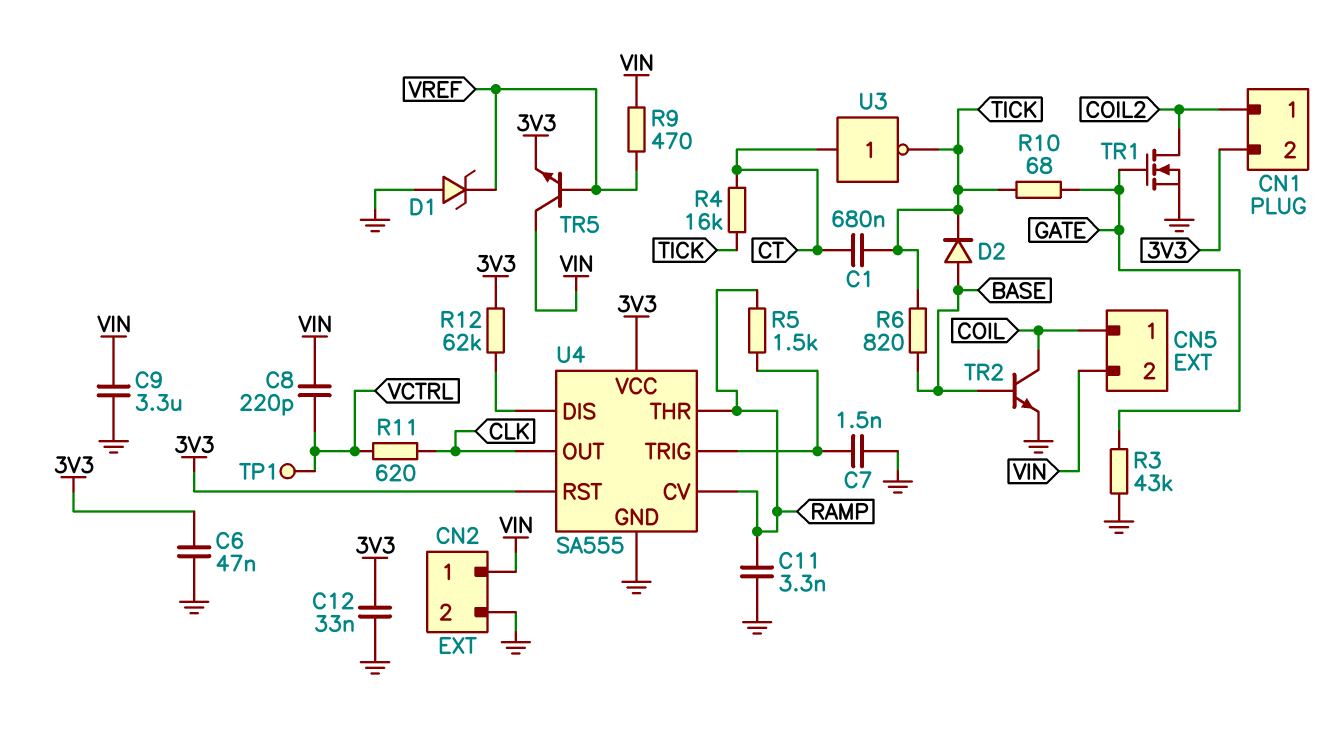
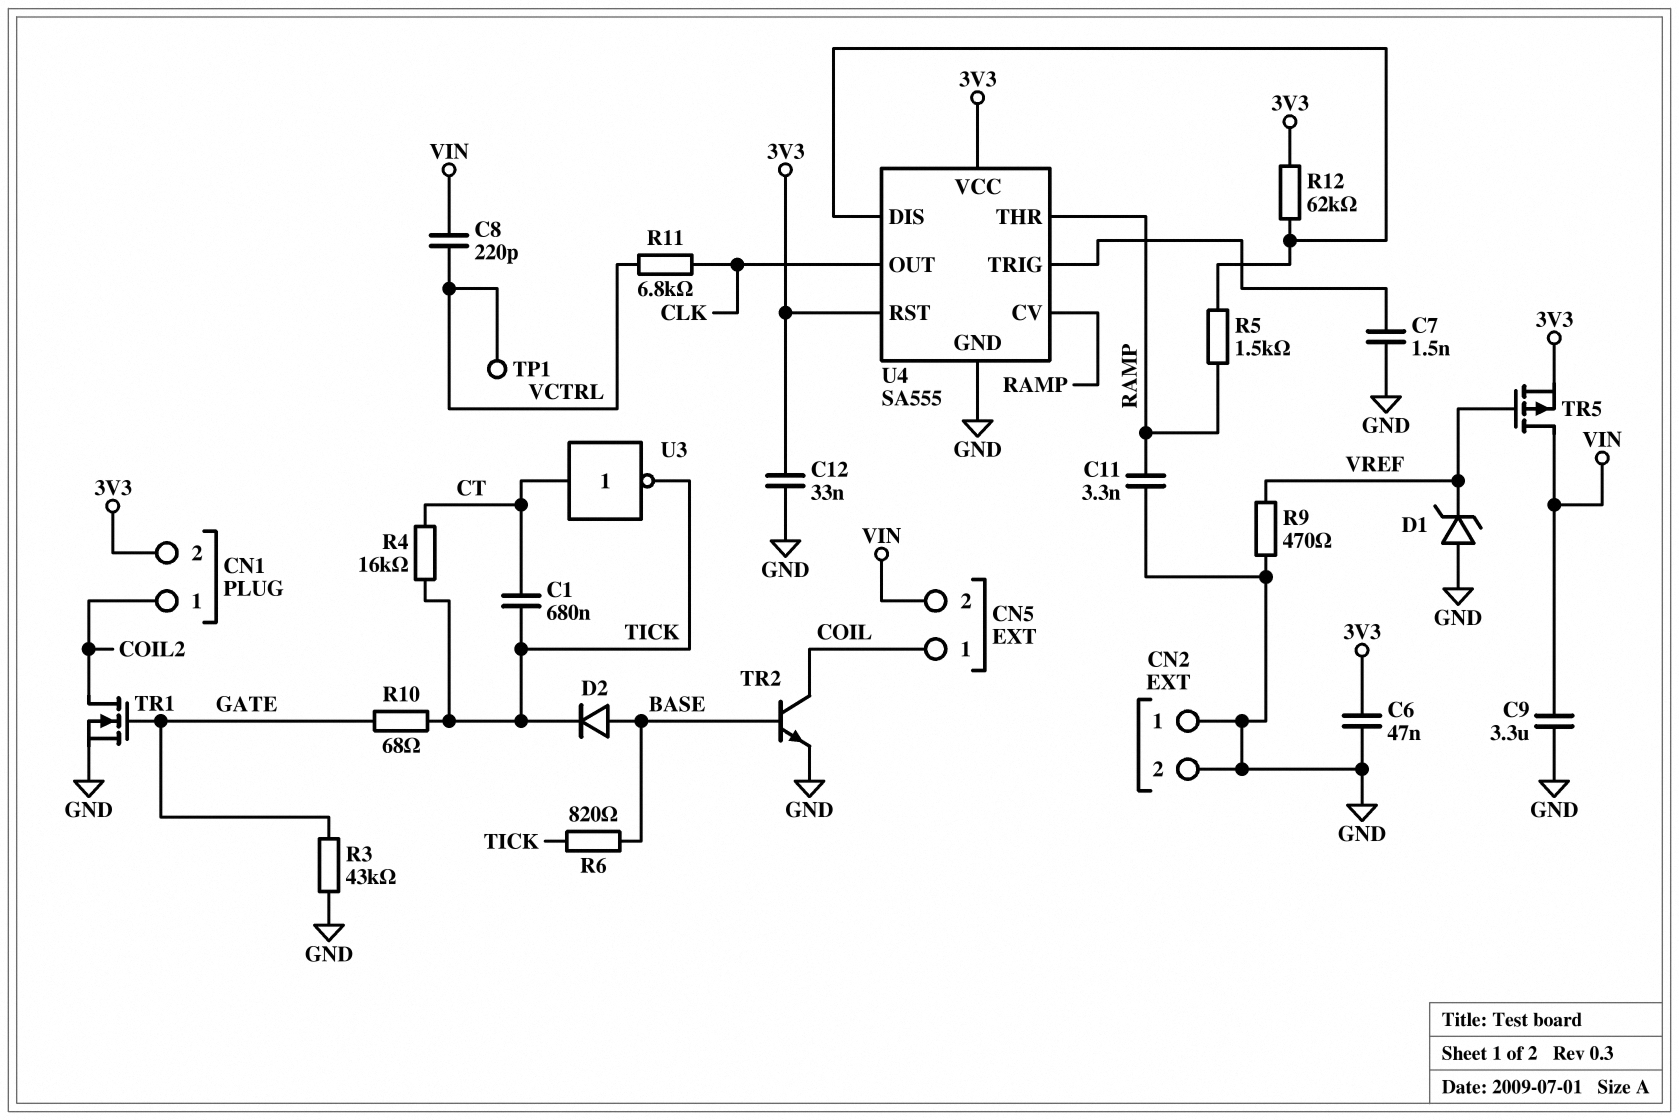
CN2 pin 1: VIN -> GND
R5: 1.5k (RAMP, U4/TRIG) -> 1.5k (RAMP, U4/DIS)
R9: 470 (VIN, VREF) -> 470 (GND, VREF)
R11: 620 (CLK, VCTRL) -> 6.8k (CLK, VCTRL)
TR5: NPN (B VREF, C VIN, E 3V3) -> PMOS (G VREF, D VIN, S 3V3)

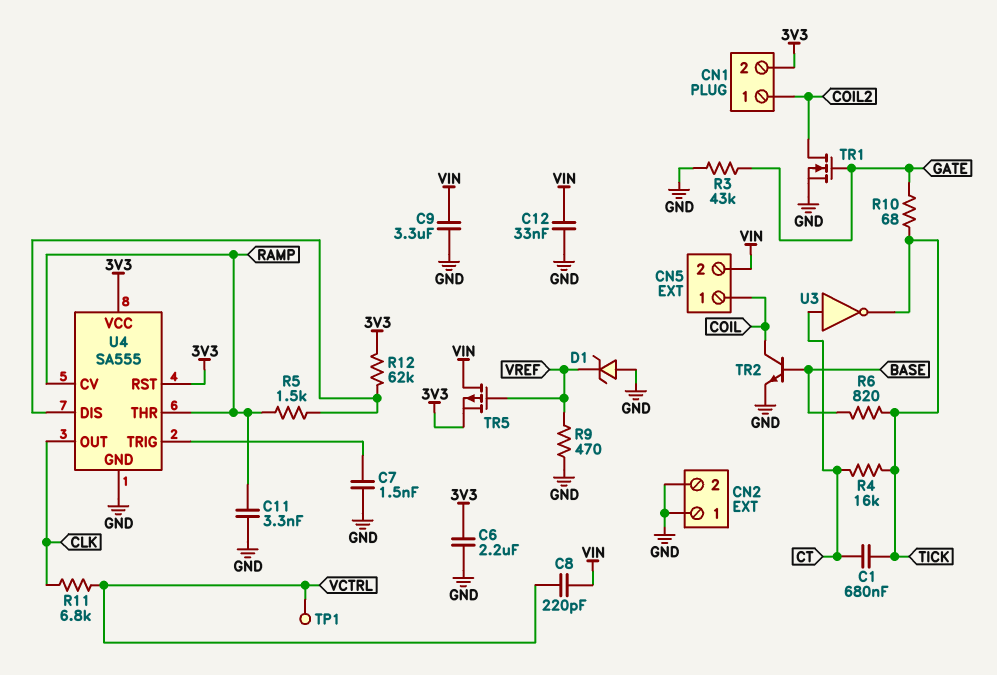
C6: 47nF (3V3, GND) -> 2.2uF (3V3, GND)
C12: 33nF (3V3, GND) -> 33nF (GND, VIN)
D2: diode (A BASE, K TICK) -> none

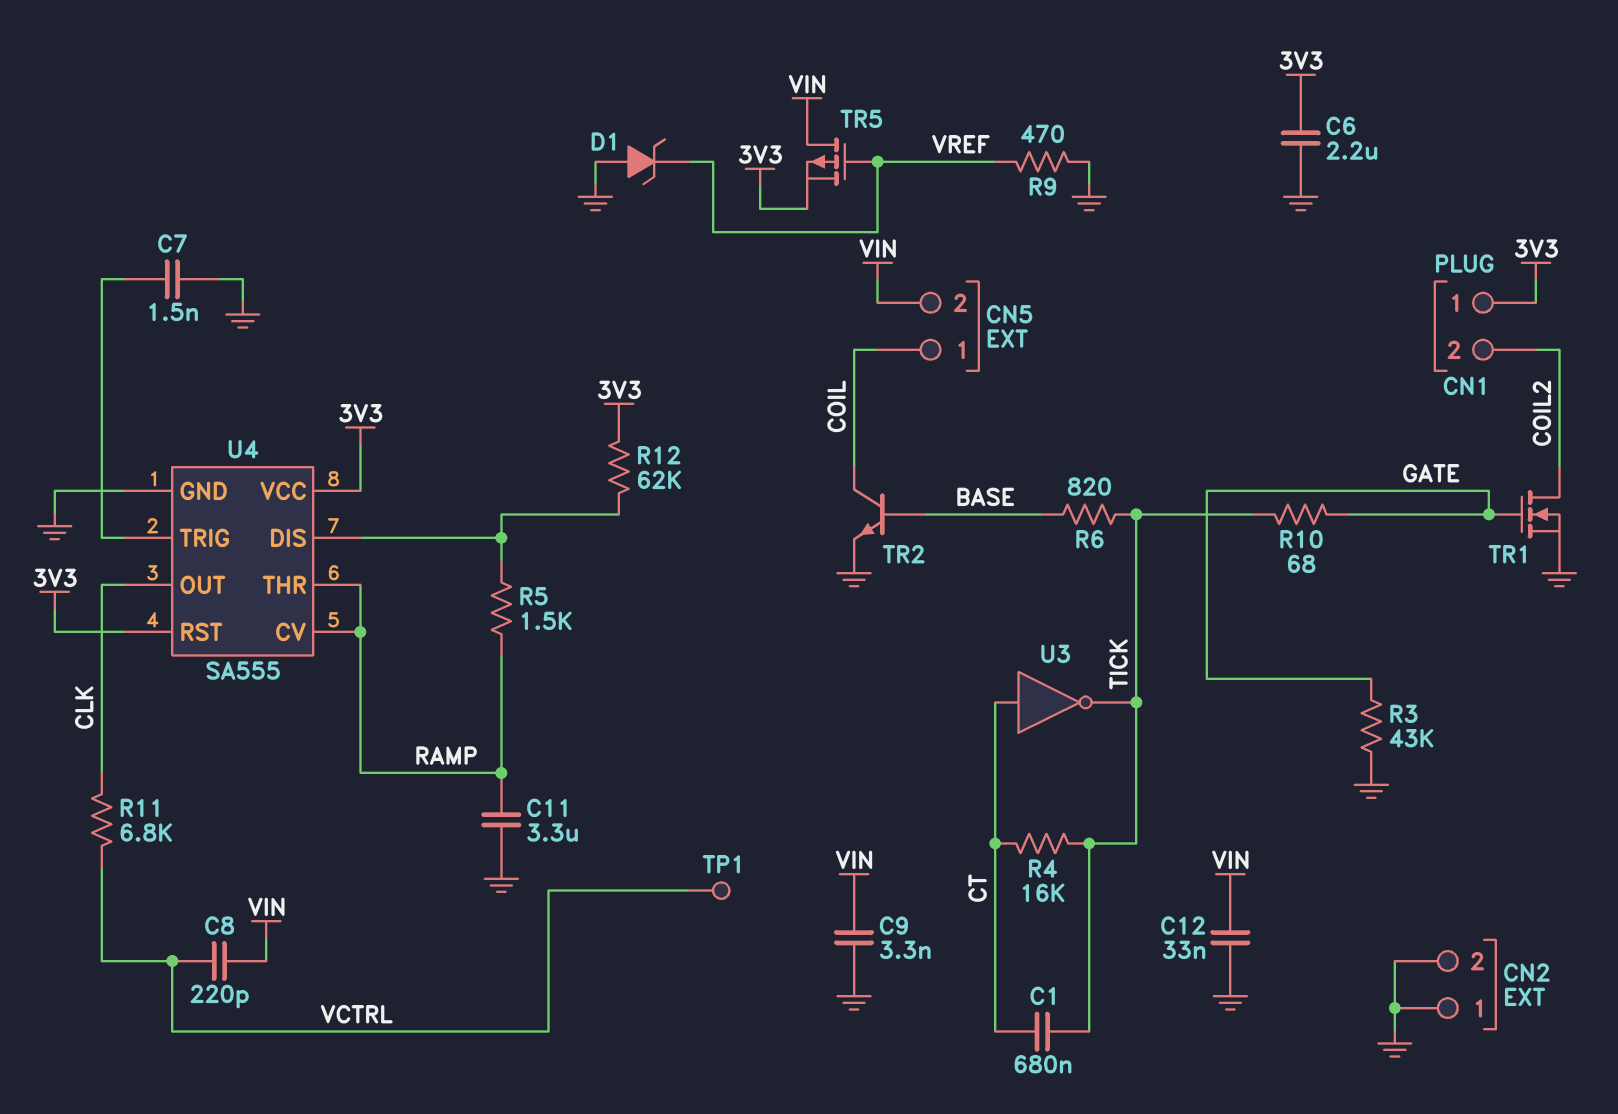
C9: 3.3uF (GND, VIN) -> 3.3nF (GND, VIN)
C11: 3.3nF (GND, RAMP) -> 3.3uF (GND, RAMP)
CN1 pin 1: COIL2 -> 3V3
CN1 pin 2: 3V3 -> COIL2

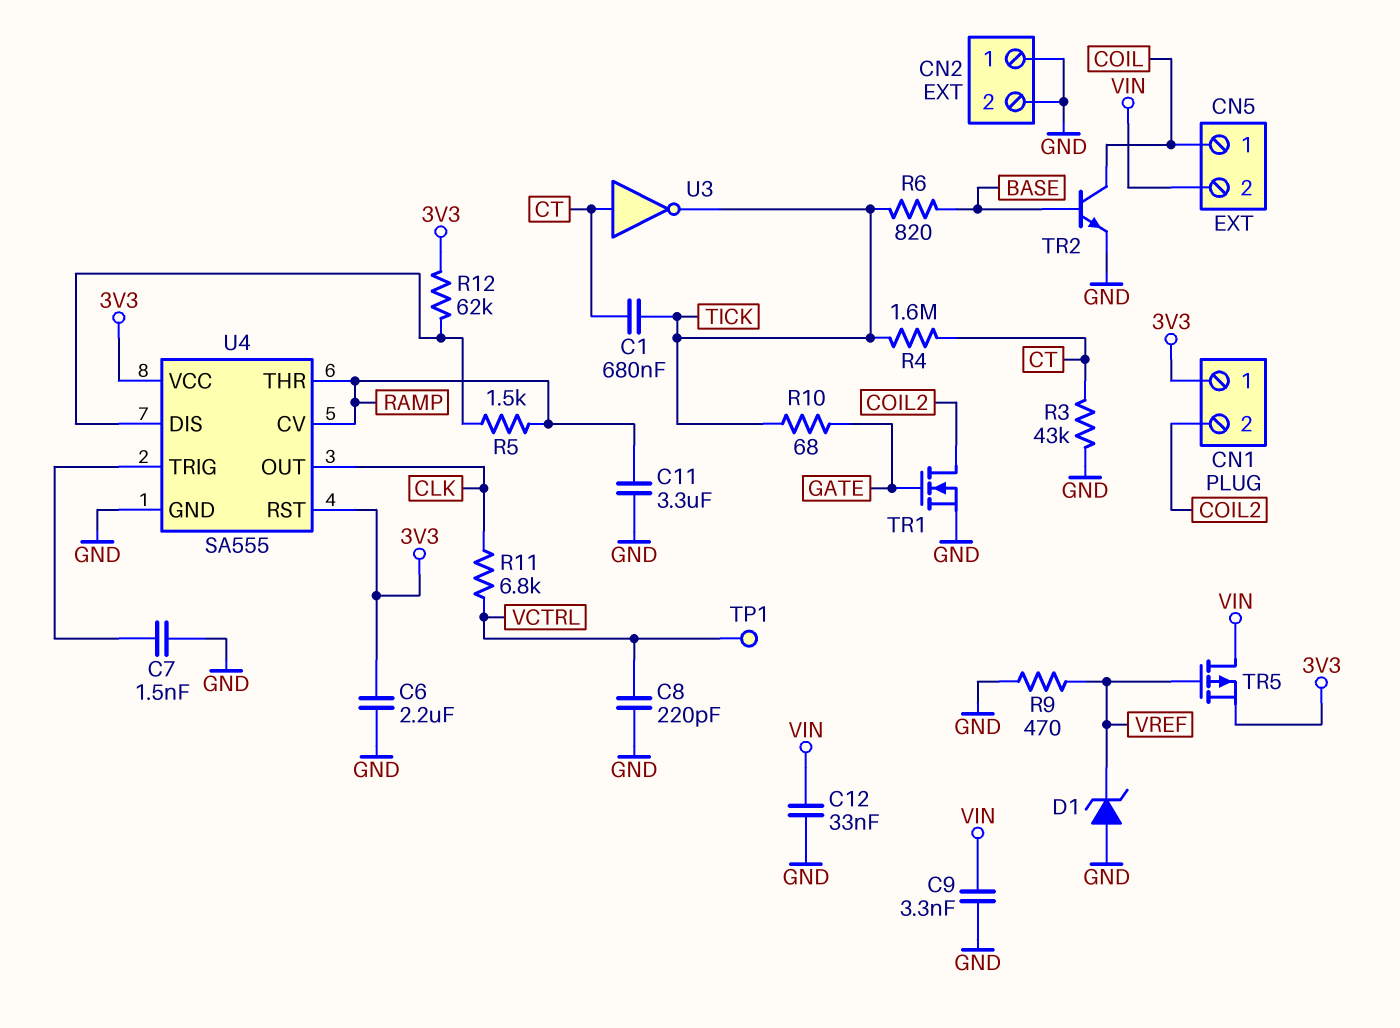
C8: 220pF (VCTRL, VIN) -> 220pF (GND, VCTRL)
R3: 43k (GATE, GND) -> 43k (CT, GND)
R4: 16k (CT, TICK) -> 1.6M (CT, TICK)

